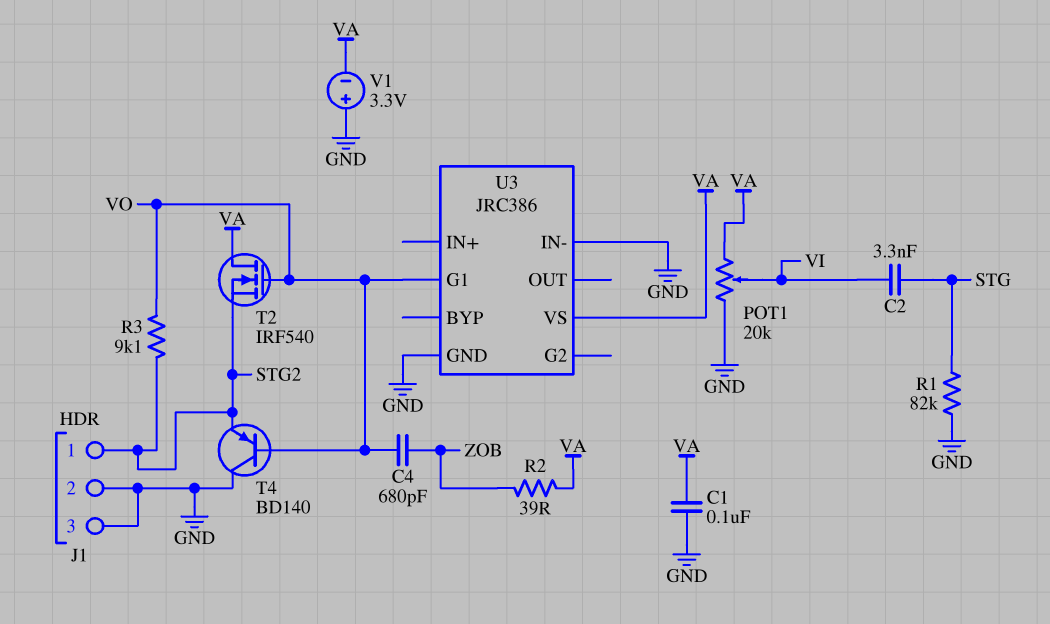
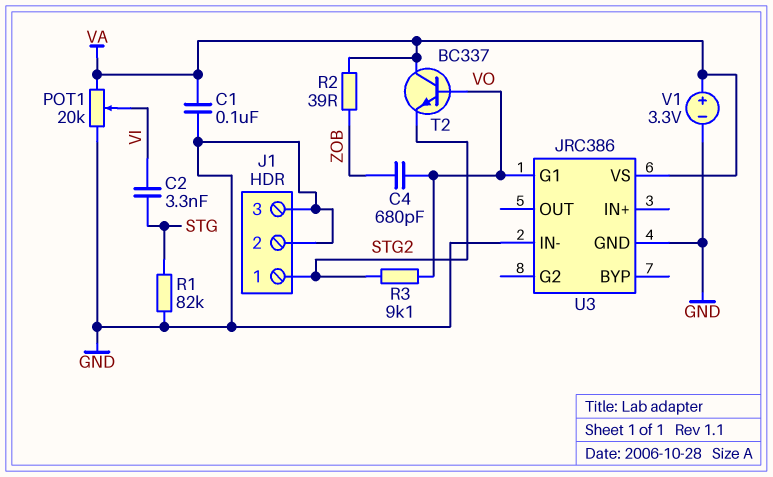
T2: NMOS IRF540 (G VO, D VA, S STG2) -> NPN BC337 (B VO, C VA, E STG2)
T4: PNP BD140 (B VO, C GND, E STG2) -> none
V1: 3.3V (plus GND, minus VA) -> 3.3V (plus VA, minus GND)

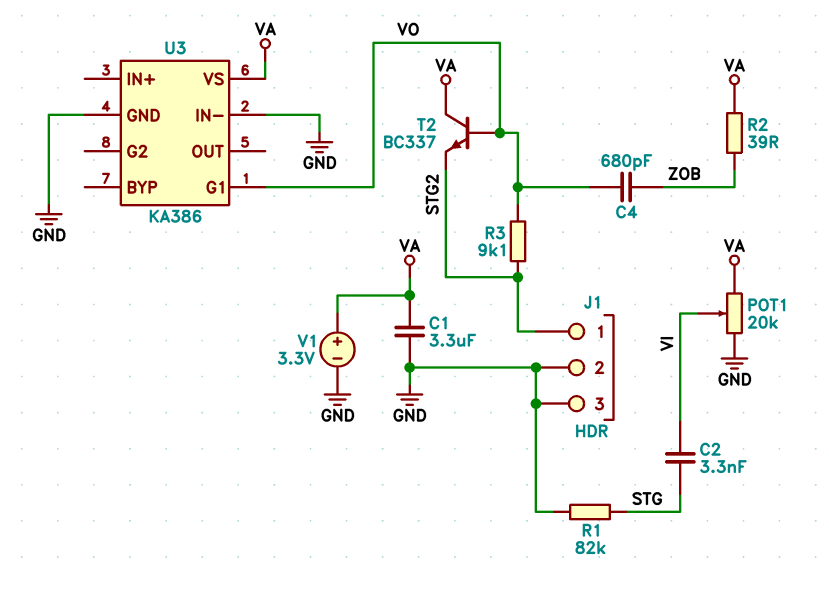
C1: 100nF (GND, VA) -> 3.3uF (GND, VA)
U3: JRC386 -> KA386

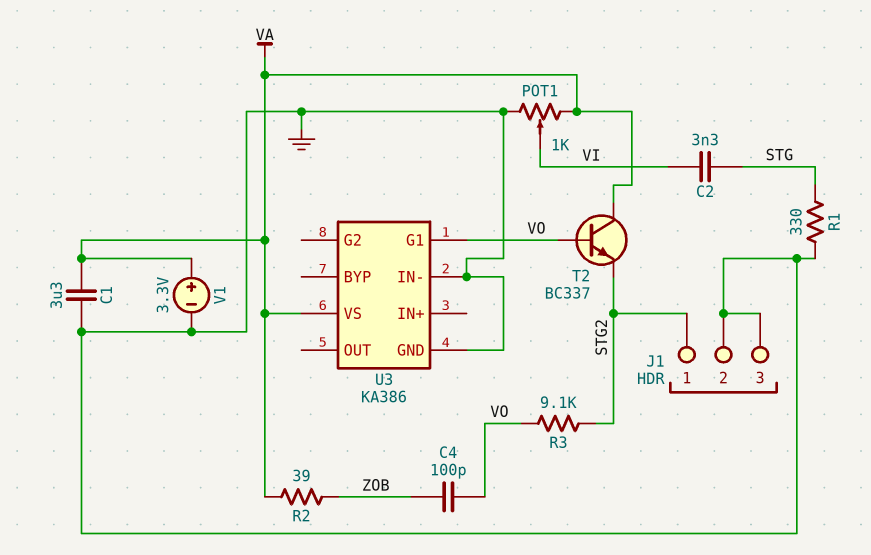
C4: 680pF (VO, ZOB) -> 100pF (VO, ZOB)
POT1: 20k (GND, VA, wiper VI) -> 1k (GND, VA, wiper VI)
R1: 82k (GND, STG) -> 330 (GND, STG)

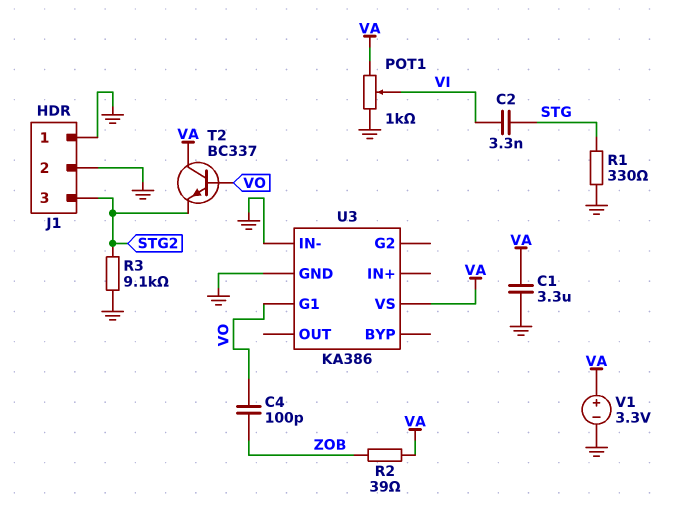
J1 pin 1: STG2 -> GND
J1 pin 3: GND -> STG2
R3: 9.1k (STG2, VO) -> 9.1k (GND, STG2)

